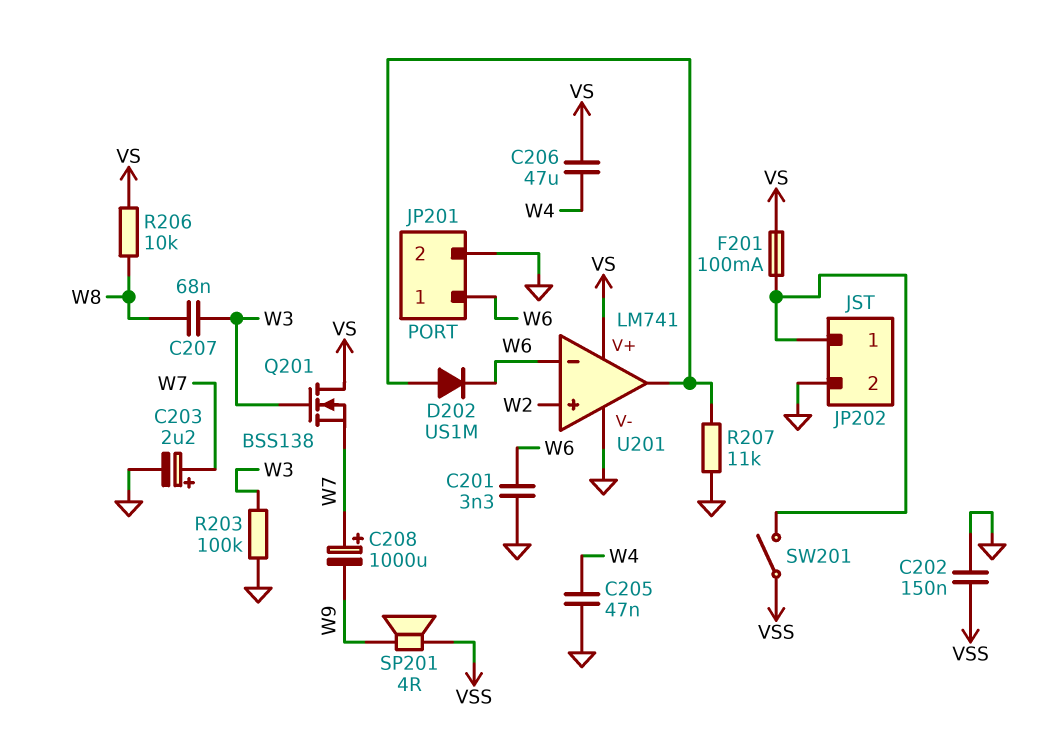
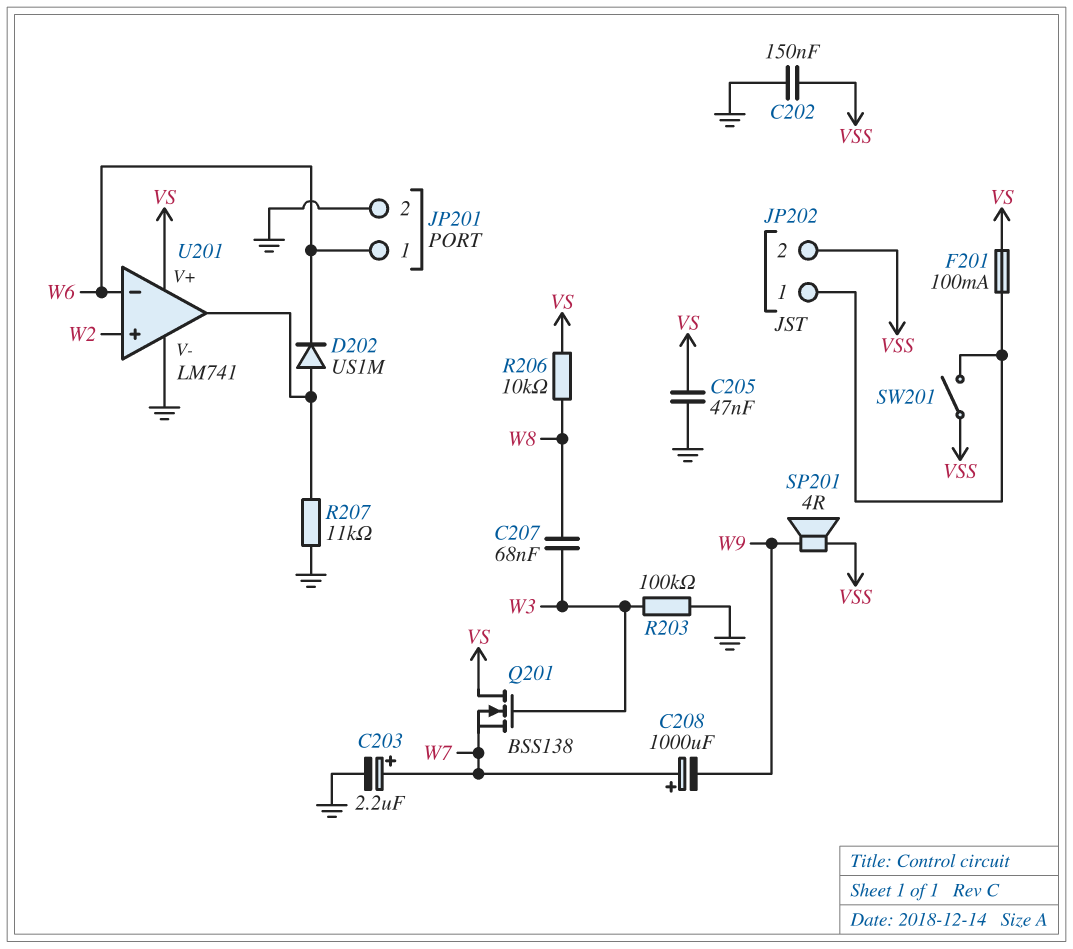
C201: 3.3nF (GND, W6) -> none
C205: 47nF (GND, W4) -> 47nF (GND, VS)
C206: 47uF (VS, W4) -> none
JP202 pin 2: GND -> VSS

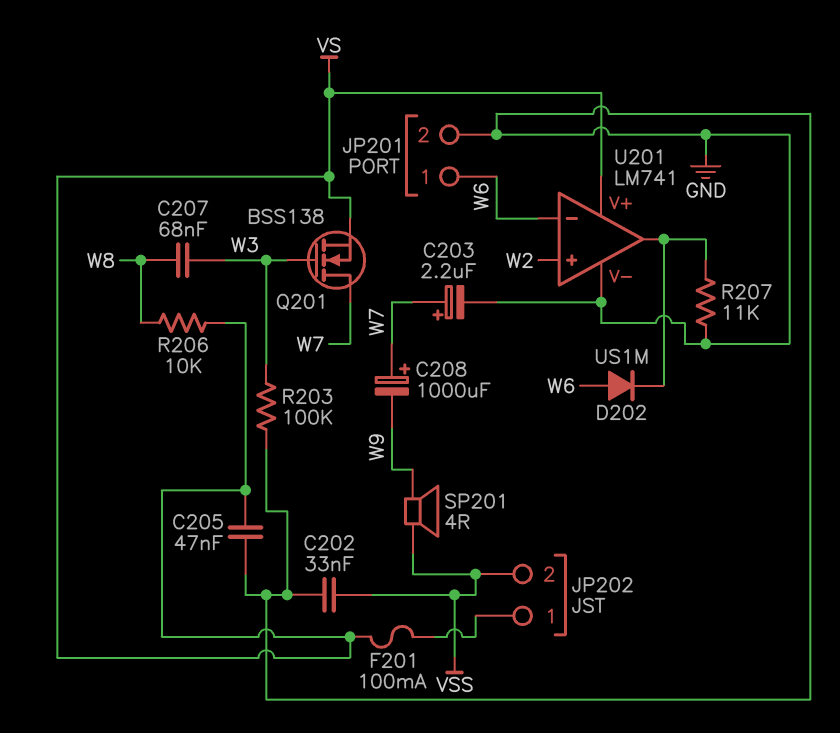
C202: 150nF (GND, VSS) -> 33nF (GND, VSS)
D202: diode US1M (A U201/out, K W6) -> diode US1M (A W6, K U201/out)
Q201: NMOS BSS138 (G W3, D VS, S W7) -> NMOS BSS138 (G W3, D W7, S VS)
SW201: switch (JP202/1, VSS) -> none

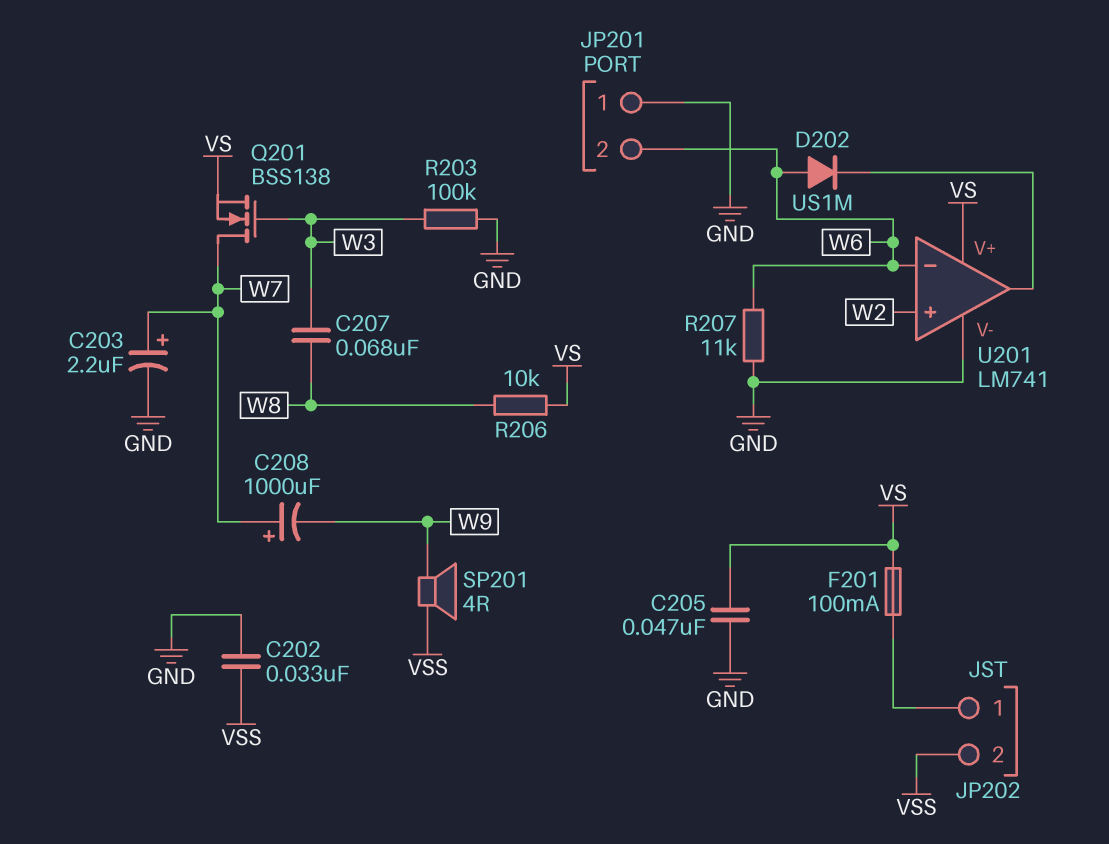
JP201 pin 1: W6 -> GND
JP201 pin 2: GND -> W6
R207: 11k (GND, U201/out) -> 11k (GND, W6)

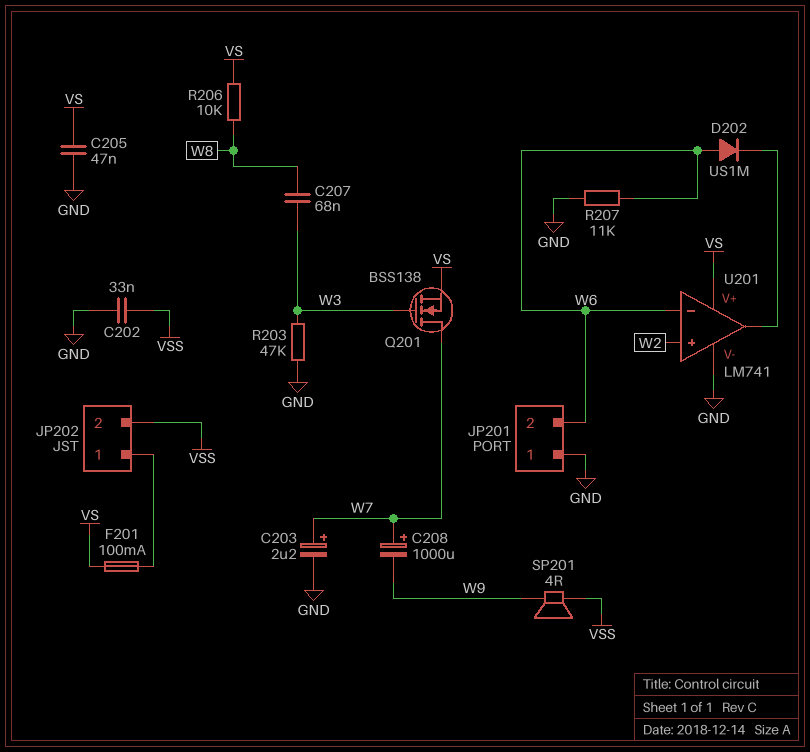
R203: 100k (GND, W3) -> 47k (GND, W3)

